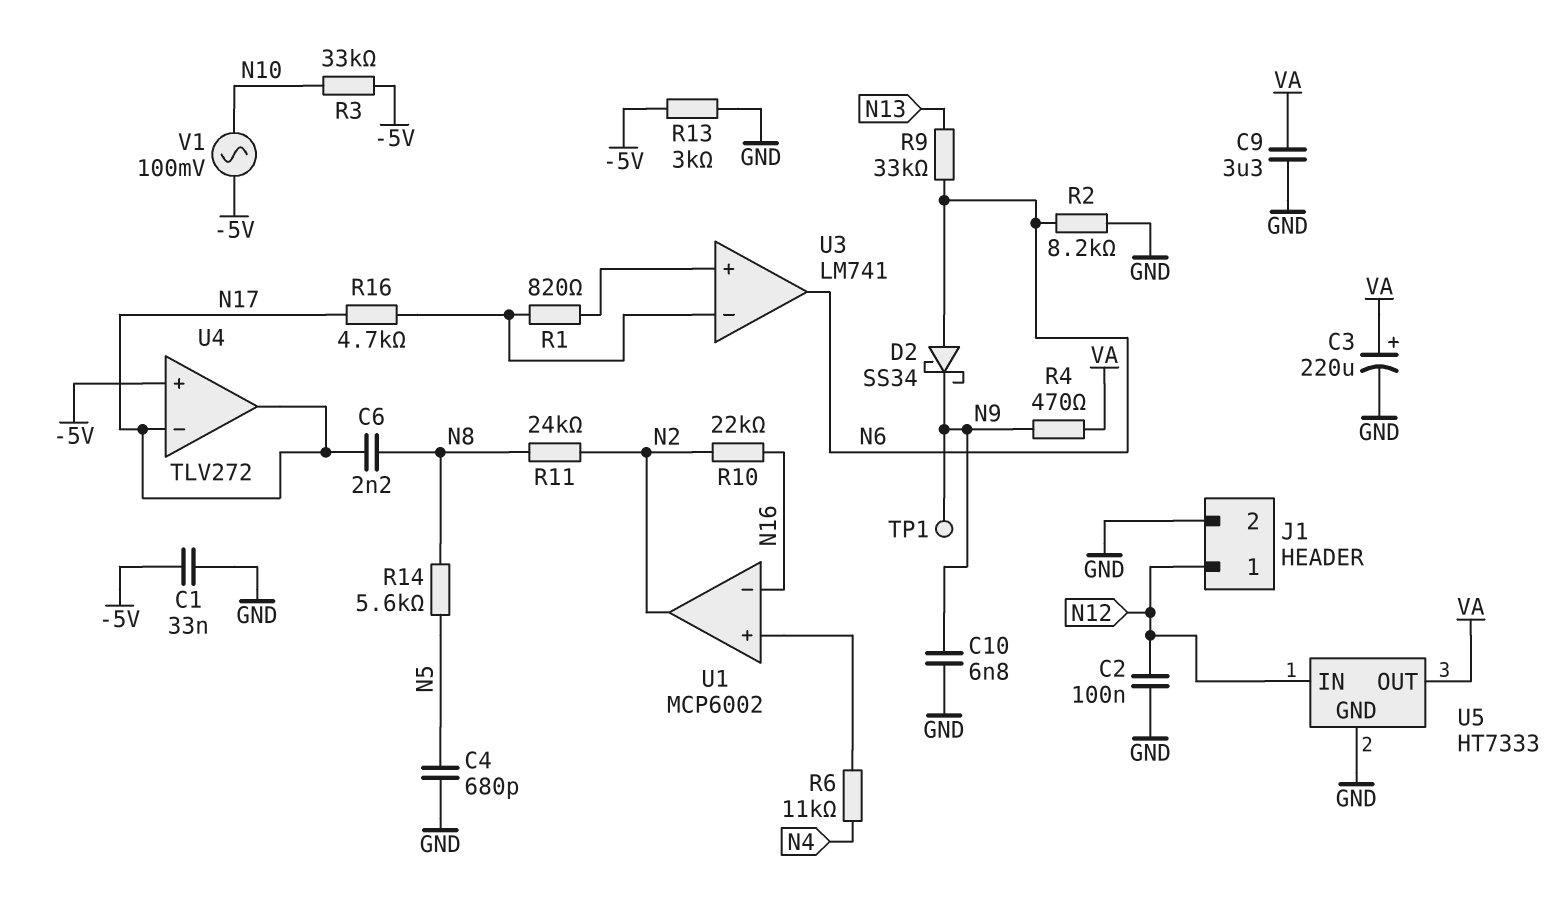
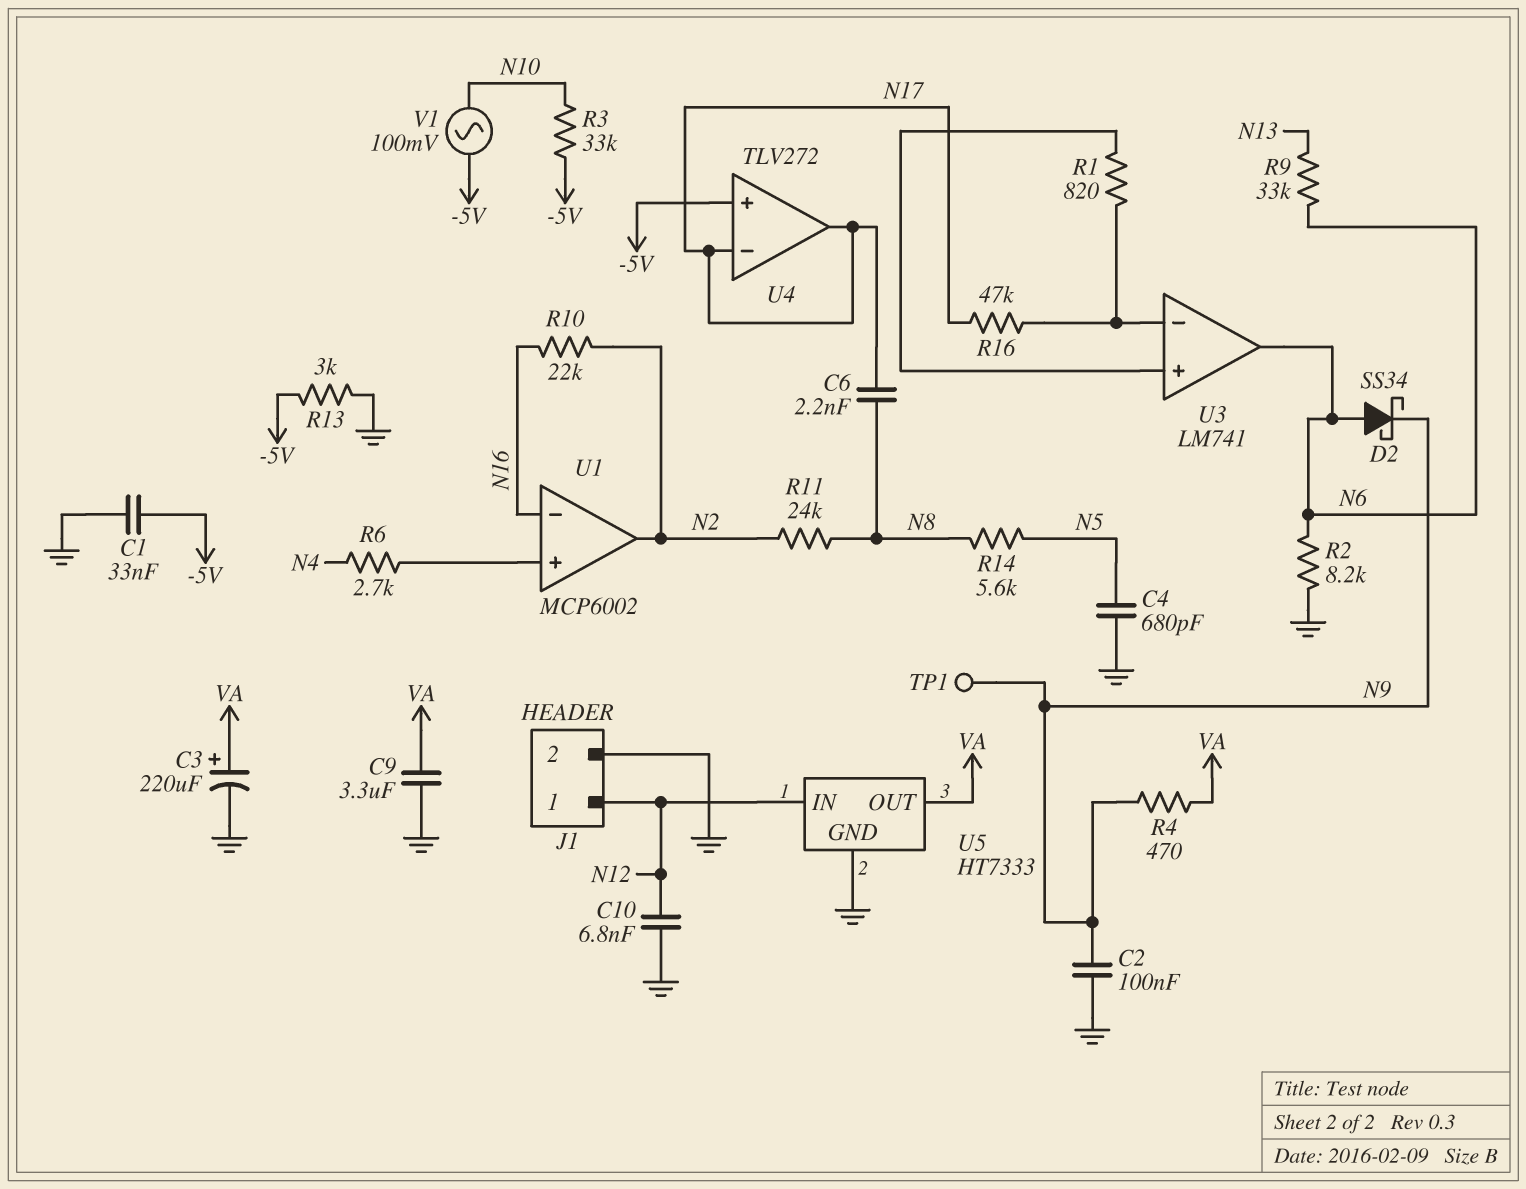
C2: 100nF (GND, N12) -> 100nF (GND, N9)
C10: 6.8nF (GND, N9) -> 6.8nF (GND, N12)
R6: 11k (N4, U1/in+) -> 2.7k (N4, U1/in+)
R16: 4.7k (N17, U3/in-) -> 47k (N17, U3/in-)

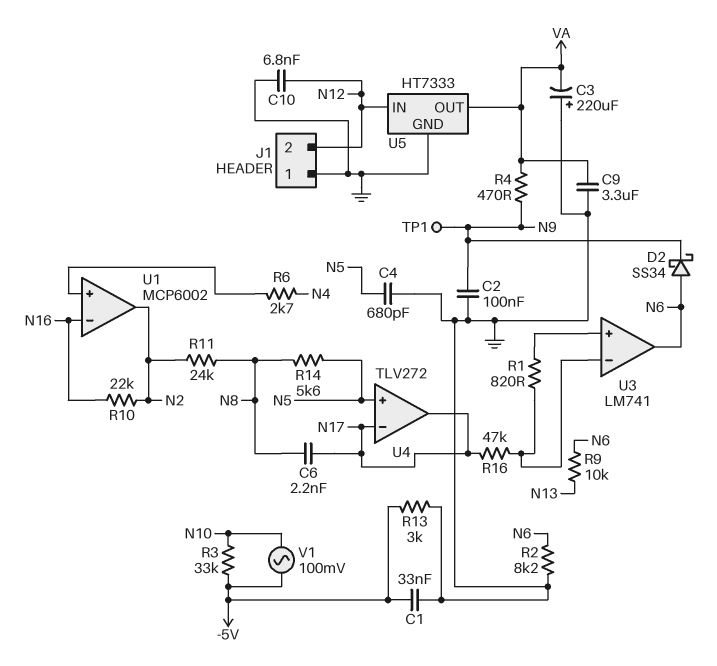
C3: 220uF (plus VA, minus GND) -> 220uF (plus GND, minus VA)
J1 pin 1: N12 -> GND
J1 pin 2: GND -> N12
R9: 33k (N6, N13) -> 10k (N6, N13)
U4 pin in+: -5V -> N5

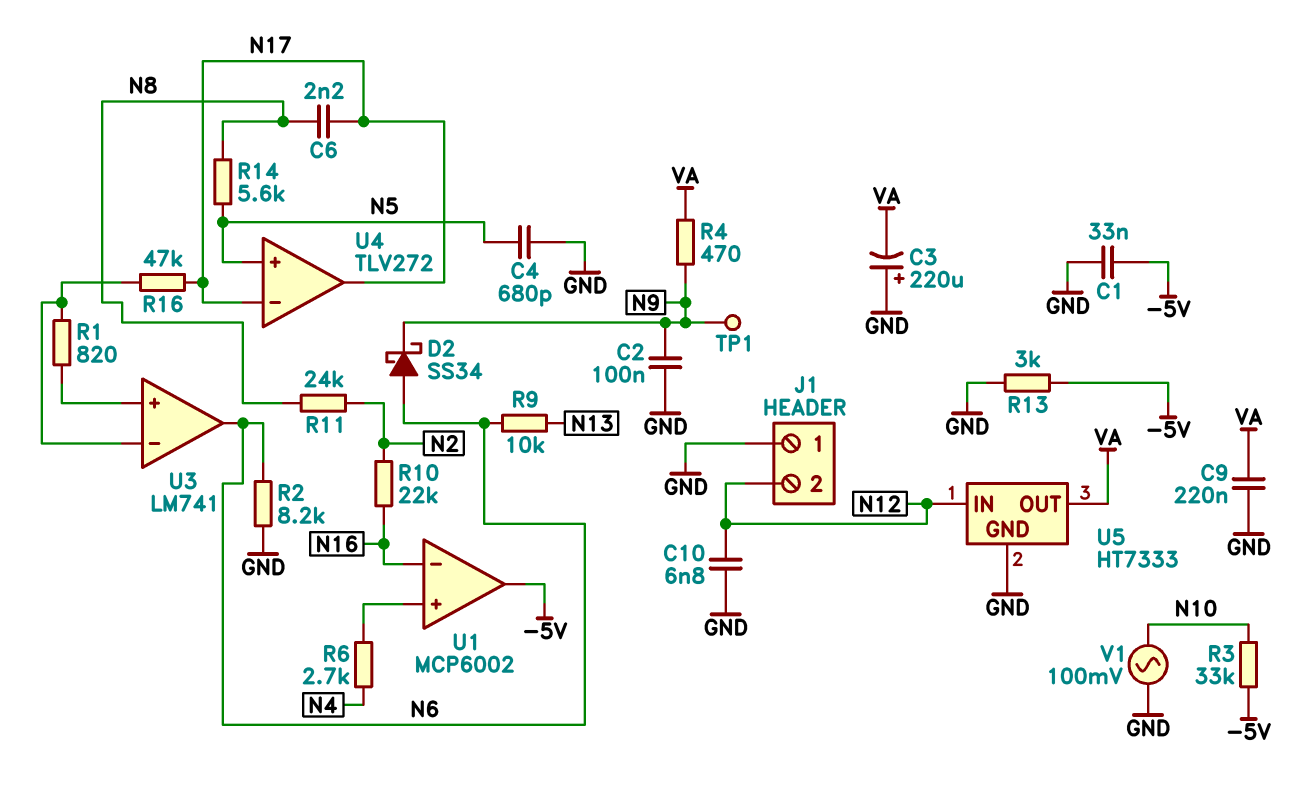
C9: 3.3uF (GND, VA) -> 220nF (GND, VA)
U1 pin out: N2 -> -5V
V1: AC 100mV (-5V, N10) -> AC 100mV (GND, N10)

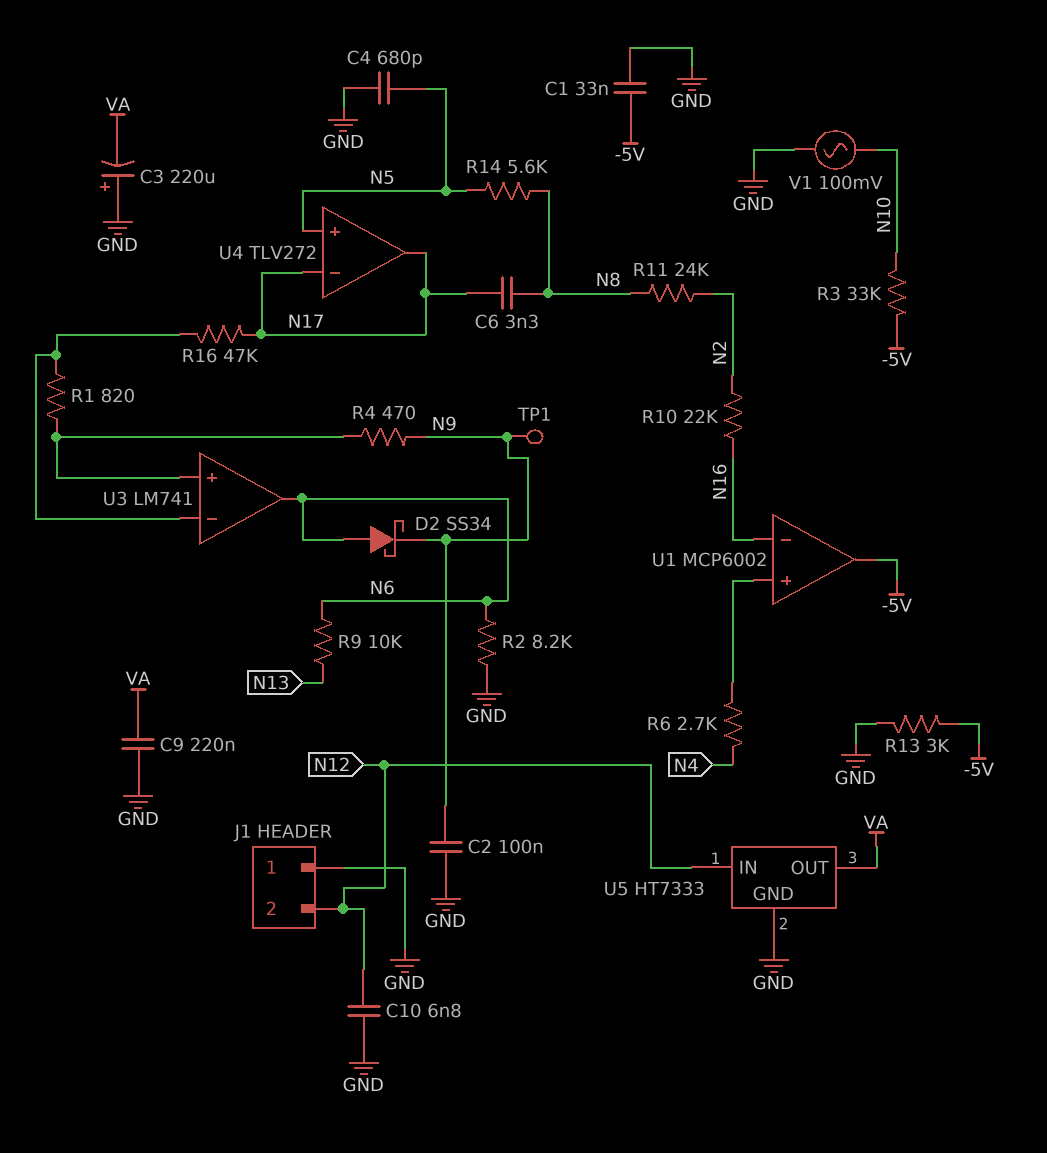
C6: 2.2nF (N8, N17) -> 3.3nF (N8, N17)
R4: 470 (N9, VA) -> 470 (N9, U3/in+)

